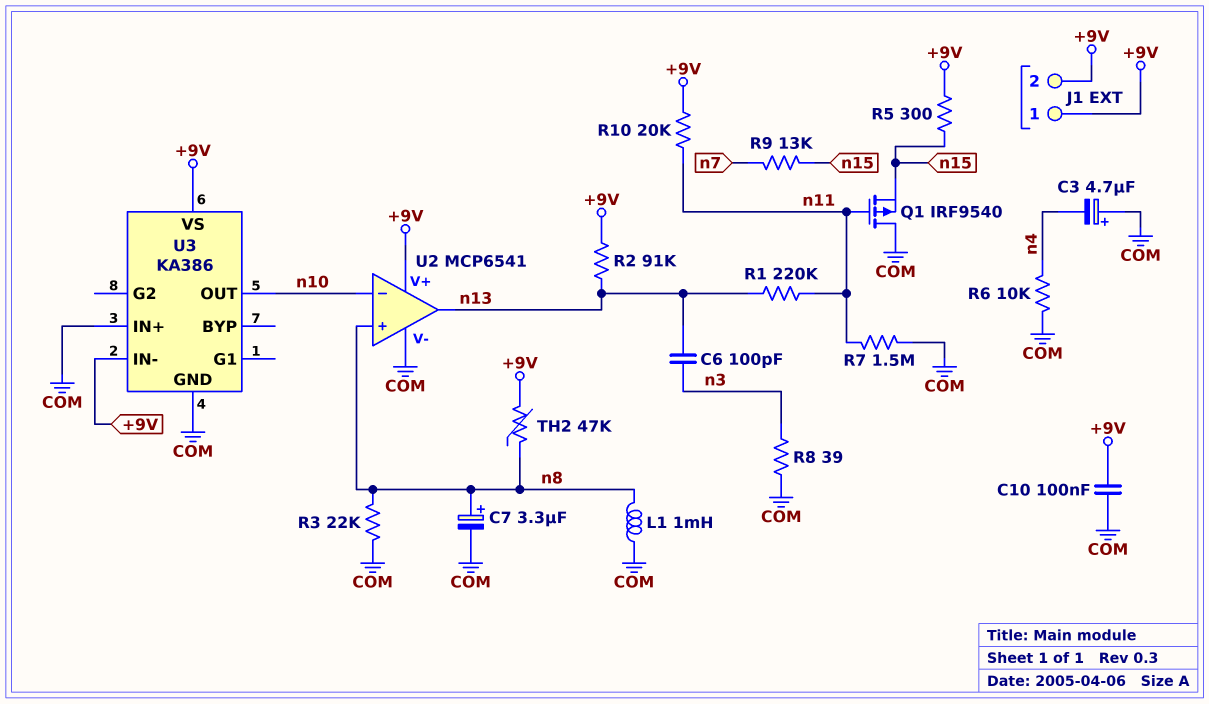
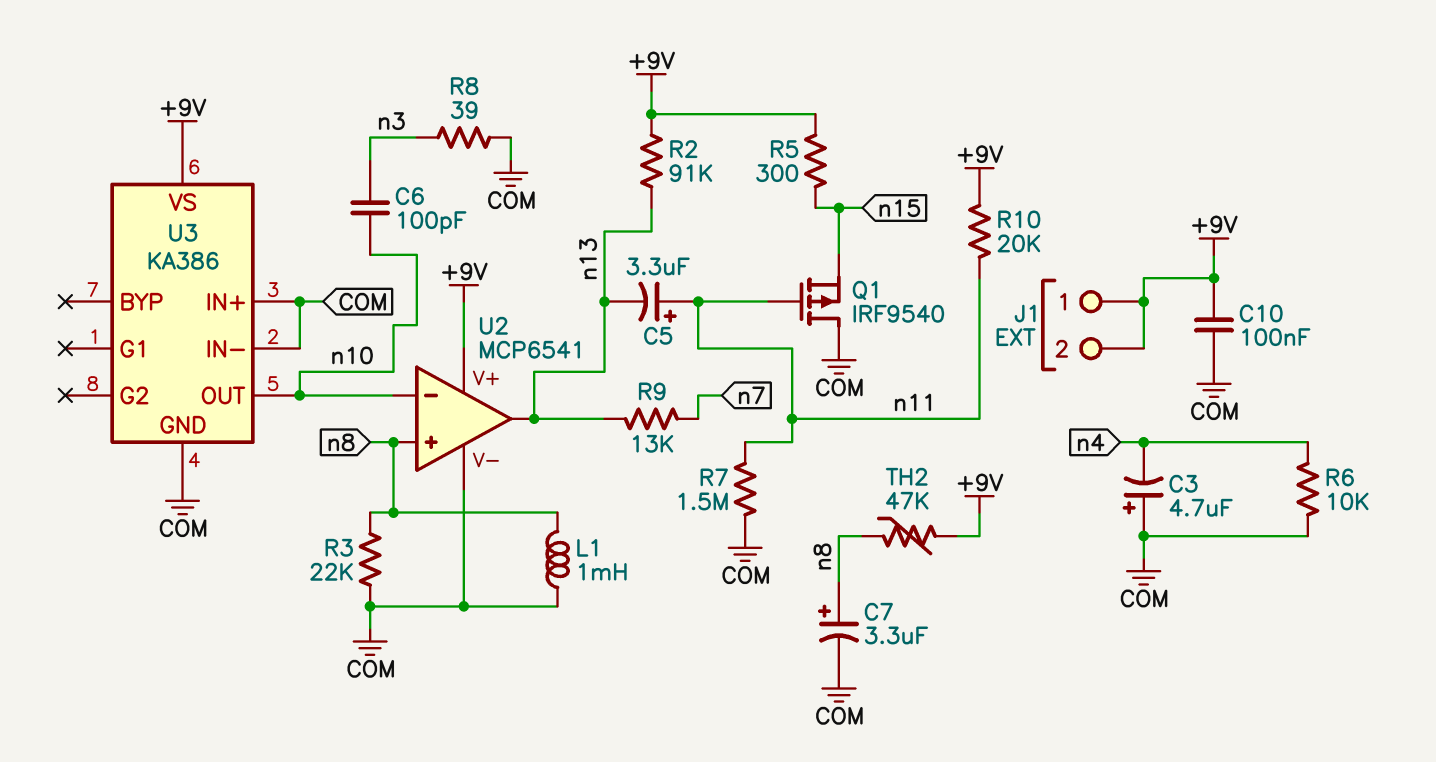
C5: none -> 3.3uF (plus n11, minus n13)
C6: 100pF (n3, n13) -> 100pF (n3, n10)
R1: 220k (n11, n13) -> none
R9: 13k (n7, n15) -> 13k (n7, n13)
U3 pin IN-: +9V -> COM

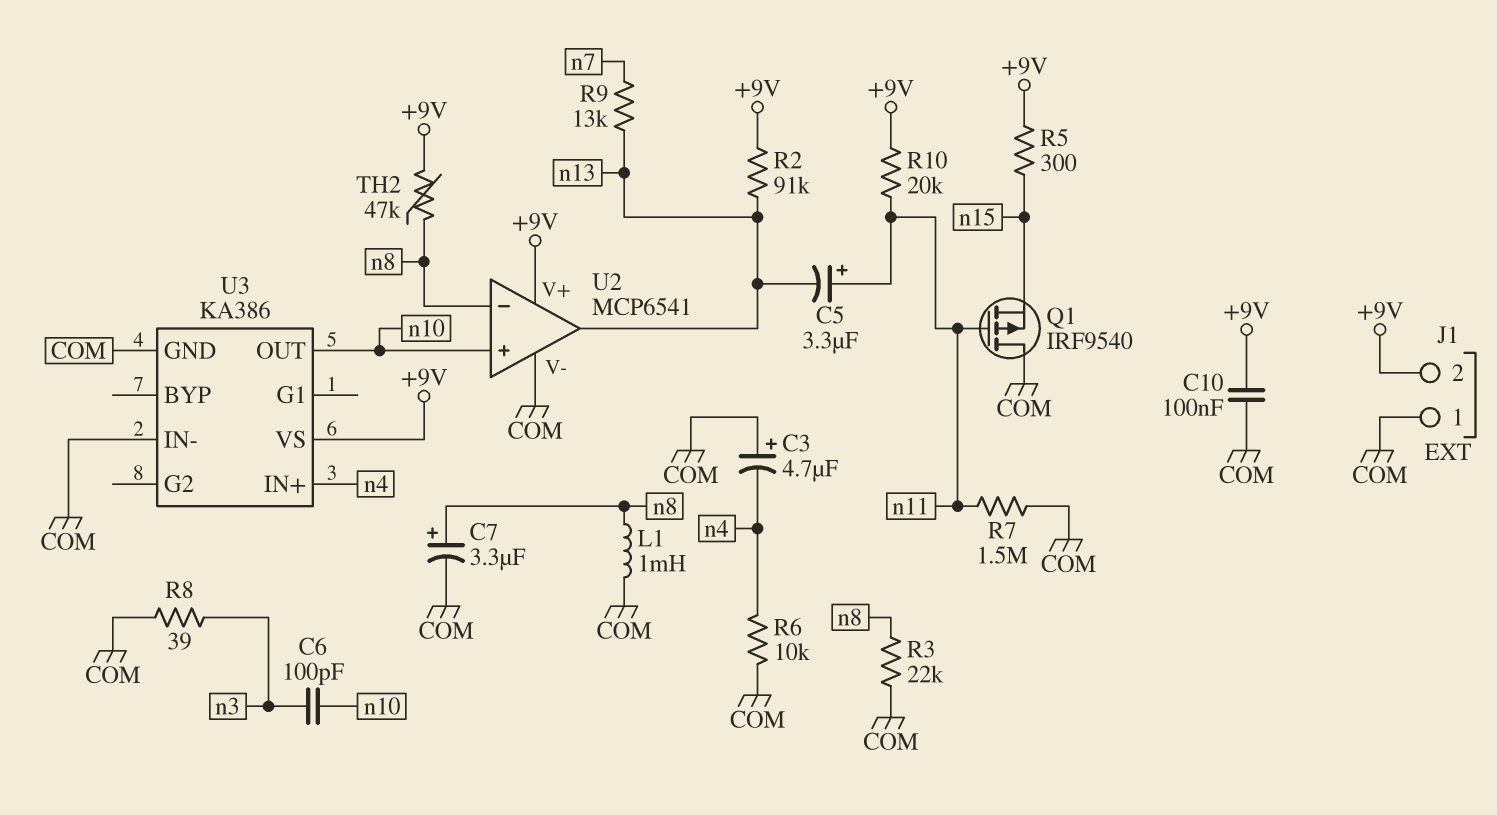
J1 pin 1: +9V -> COM
U2 pin in+: n8 -> n10
U2 pin in-: n10 -> n8
U3 pin IN+: COM -> n4

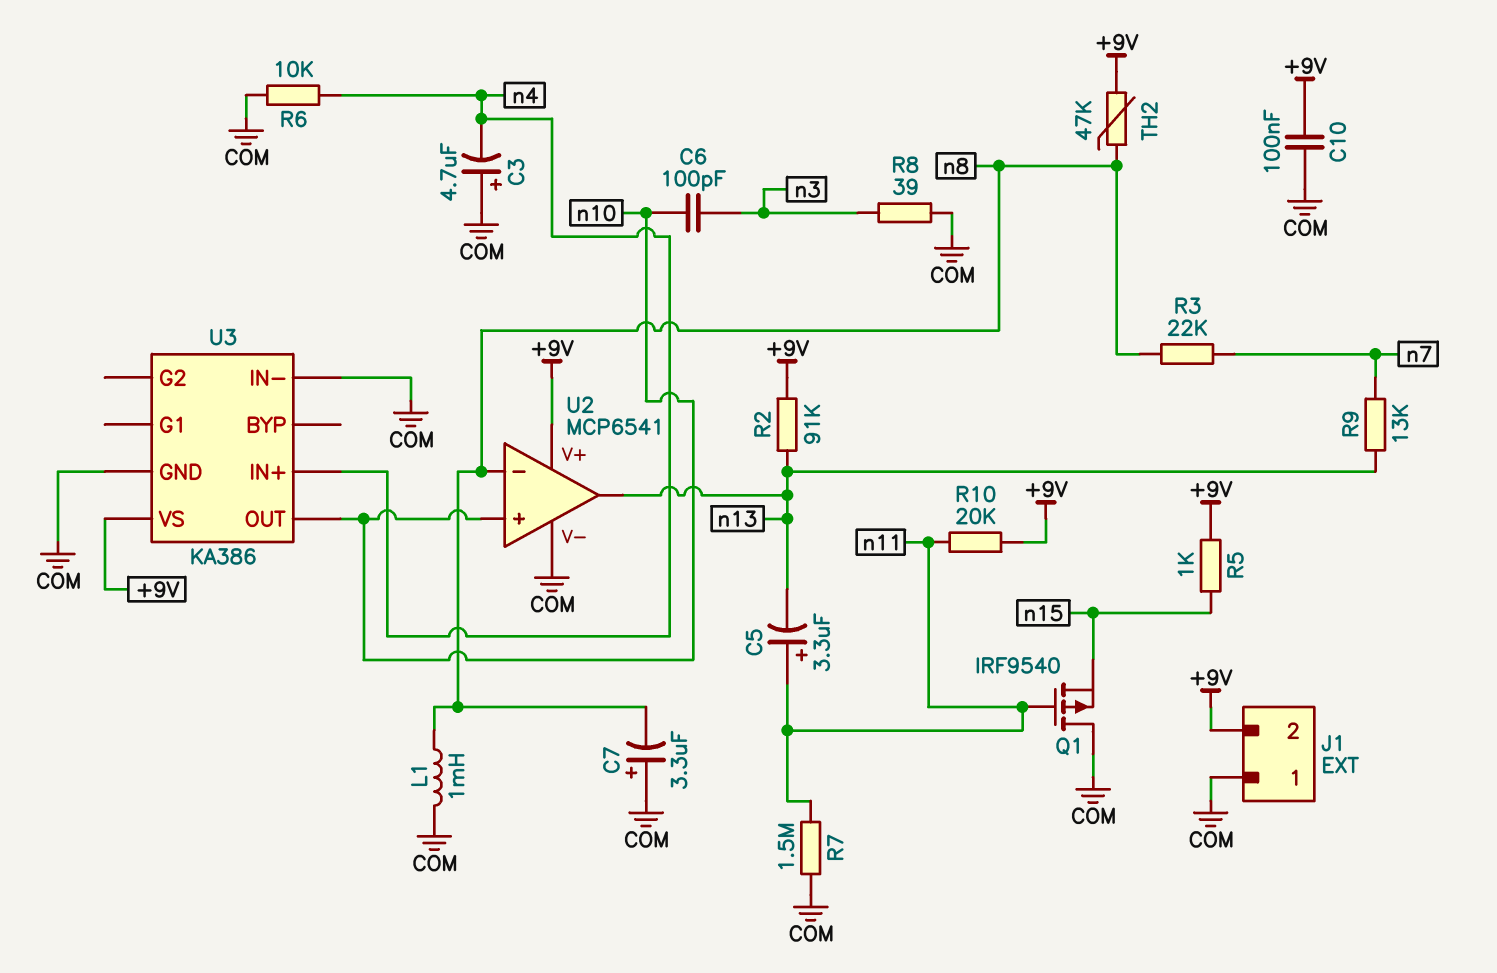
C7: 3.3uF (plus n8, minus COM) -> 3.3uF (plus COM, minus n8)
R3: 22k (COM, n8) -> 22k (n7, n8)
R5: 300 (+9V, n15) -> 1k (+9V, n15)

